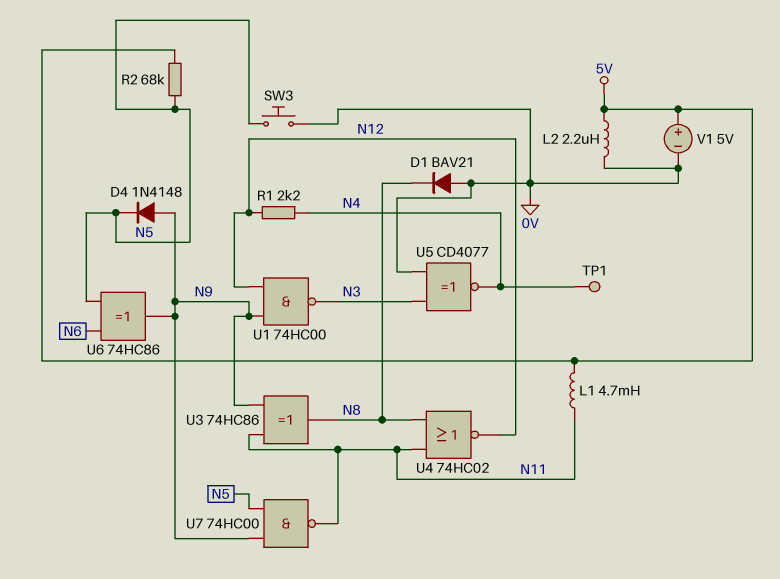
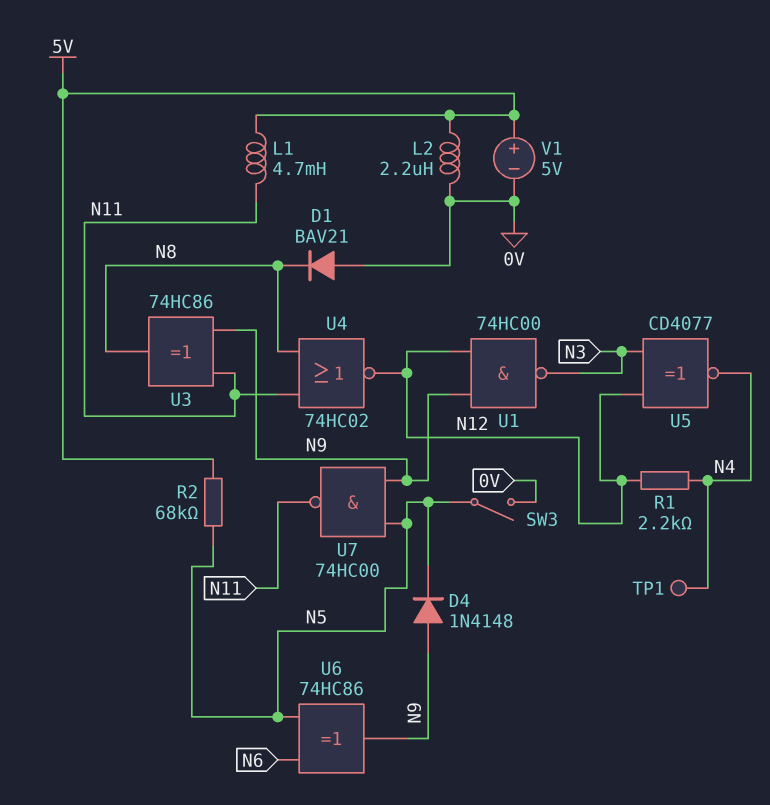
SW3: button (0V, N5) -> switch (0V, N5)
U5: XNOR CD4077 (in 0V, in N3, out N4) -> XNOR CD4077 (in N3, in N12, out N4)

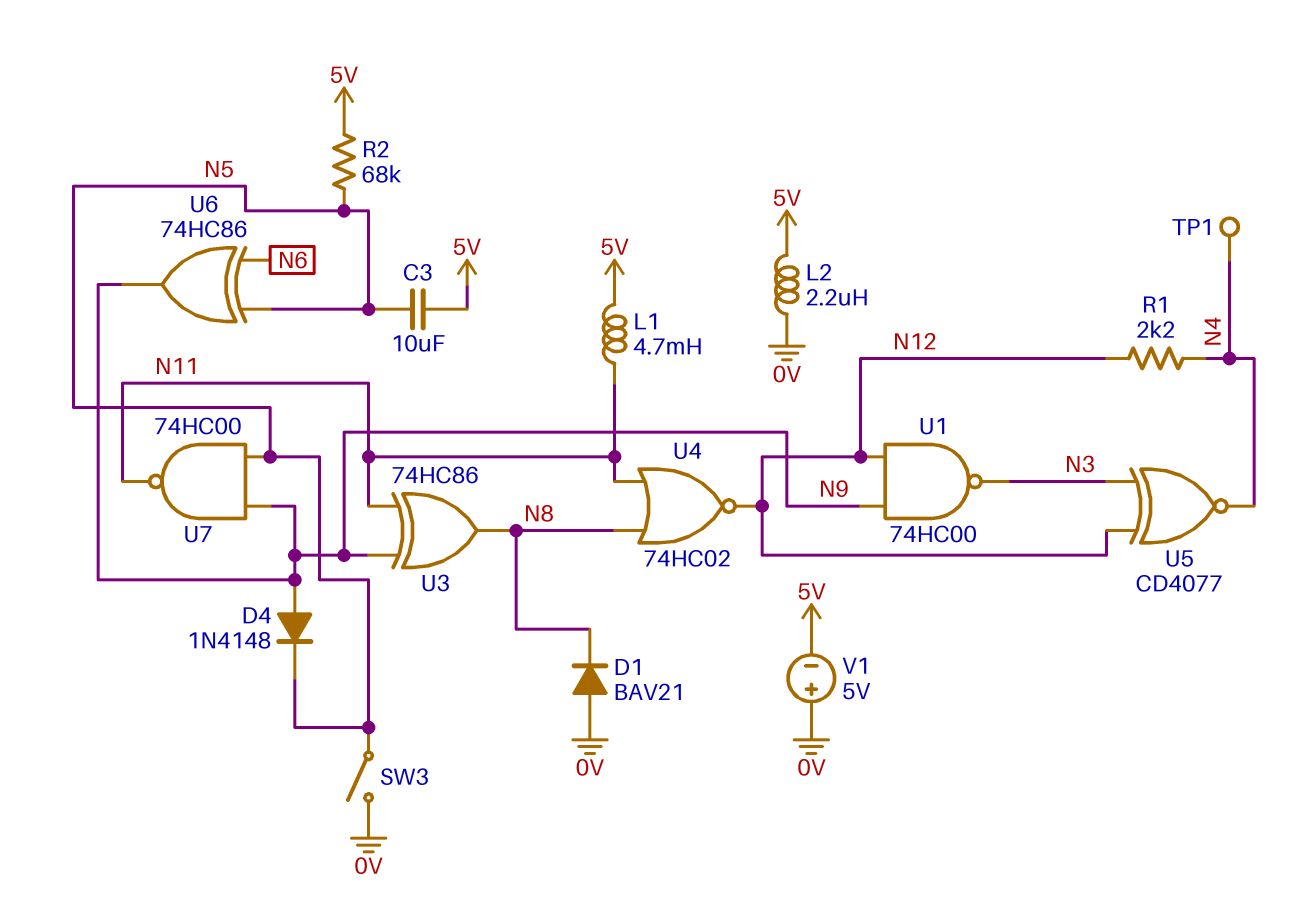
C3: none -> 10uF (5V, N5)
V1: 5V (plus 5V, minus 0V) -> 5V (plus 0V, minus 5V)

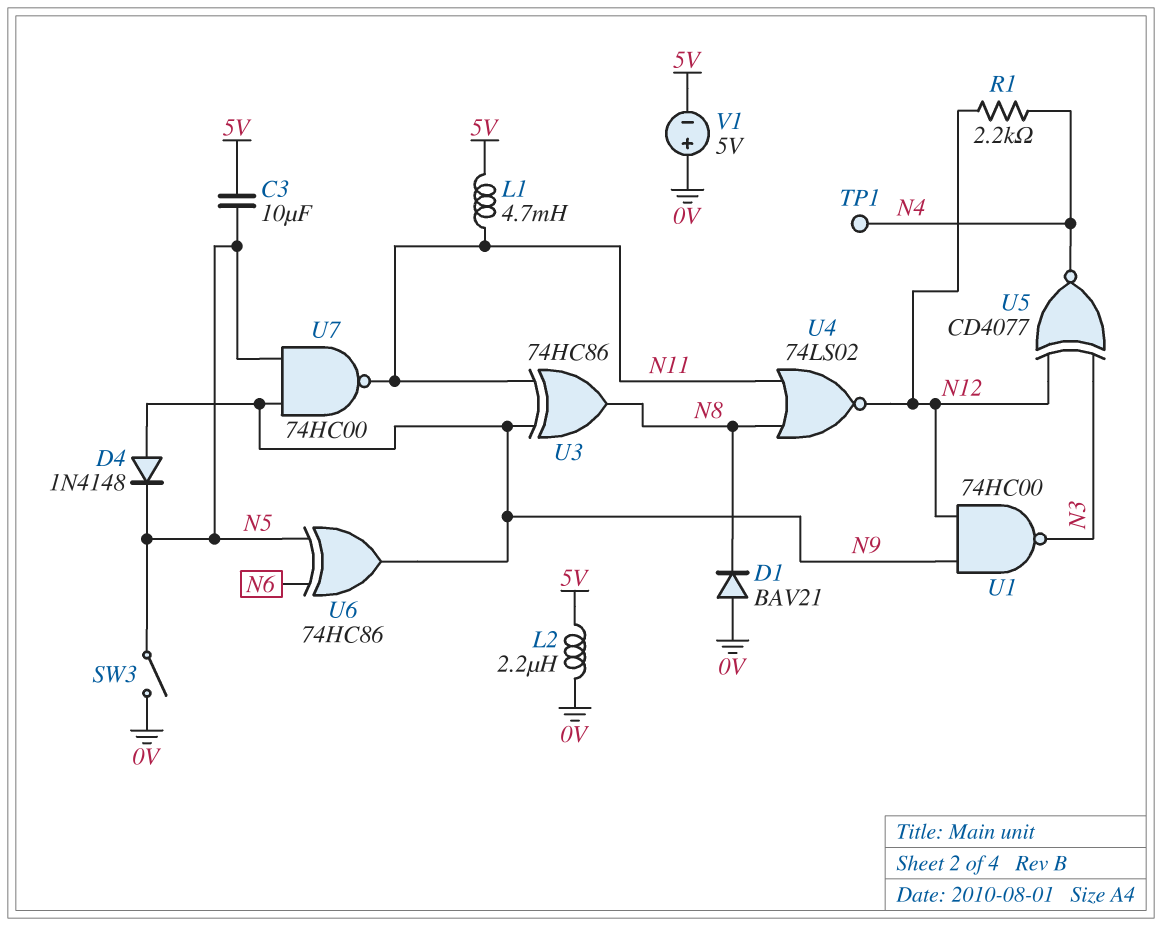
R2: 68k (5V, N5) -> none
U4: NOR 74HC02 (in N8, in N11, out N12) -> NOR 74LS02 (in N8, in N11, out N12)

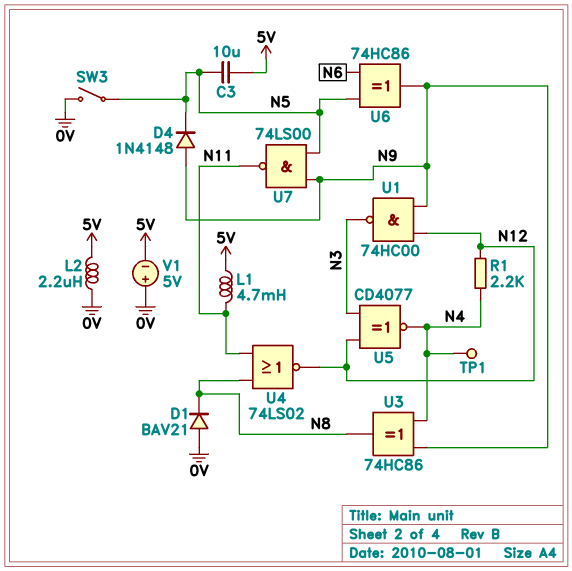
U3: XOR 74HC86 (in N9, in N11, out N8) -> XOR 74HC86 (in N4, in N9, out N8)
U7: NAND 74HC00 (in N5, in N9, out N11) -> NAND 74LS00 (in N5, in N9, out N11)

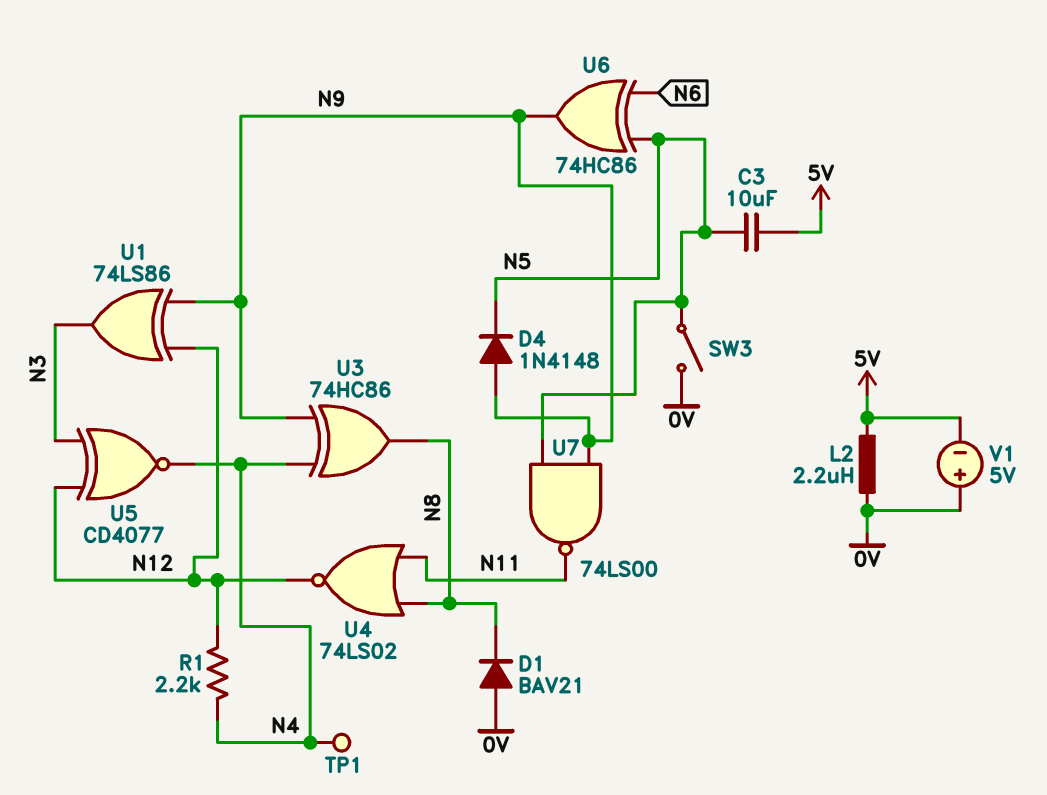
L1: 4.7mH (5V, N11) -> none
U1: NAND 74HC00 (in N9, in N12, out N3) -> XOR 74LS86 (in N9, in N12, out N3)

